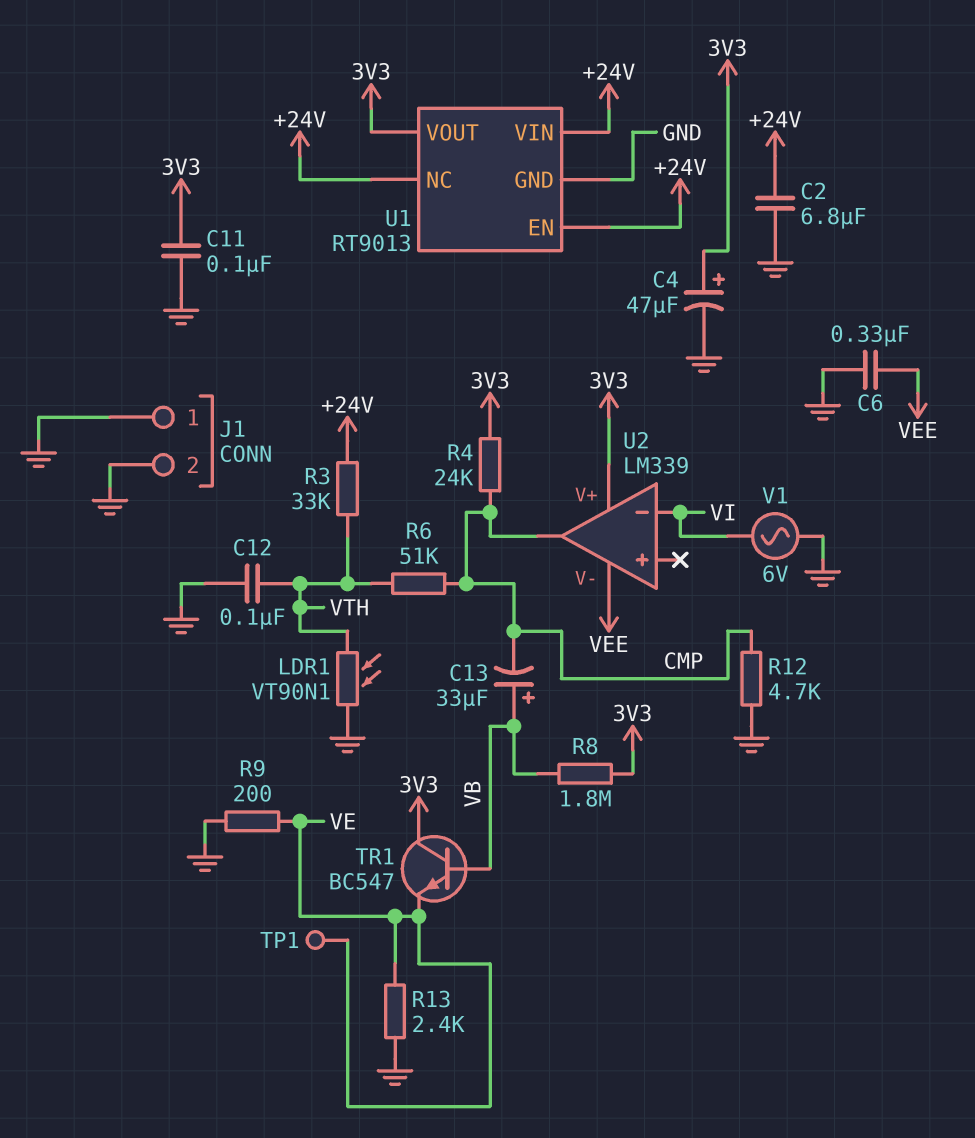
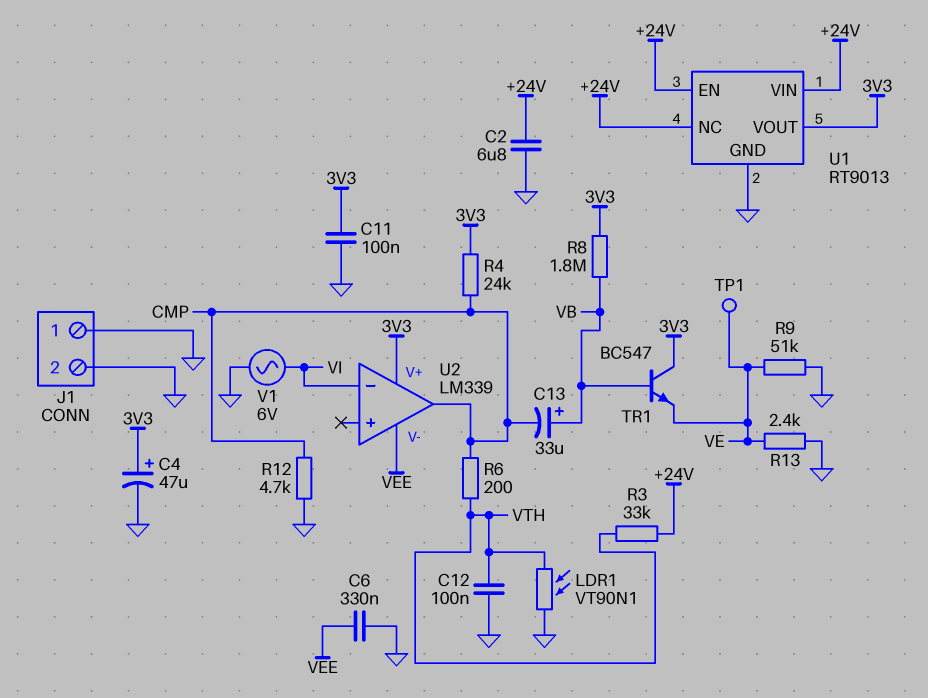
R6: 51k (CMP, VTH) -> 200 (CMP, VTH)
R9: 200 (GND, VE) -> 51k (GND, VE)

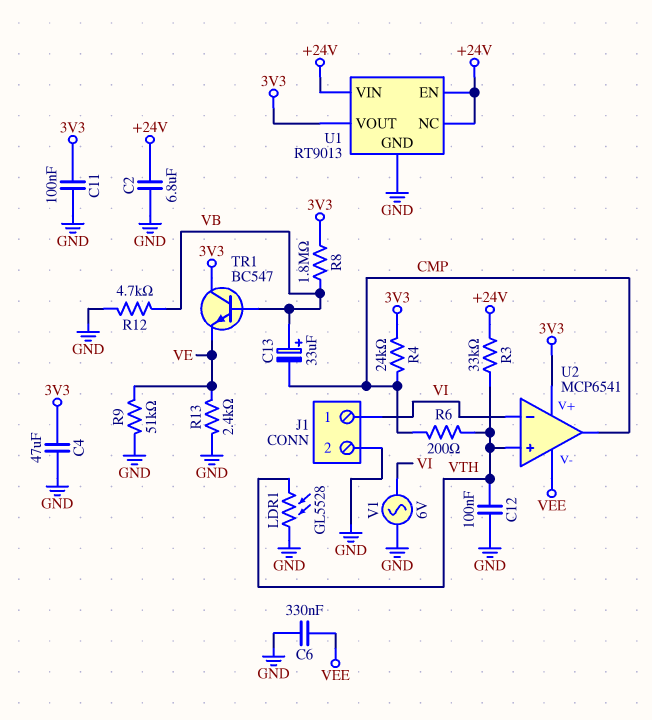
C4: 47uF (plus 3V3, minus GND) -> 47uF (3V3, GND)
J1 pin 1: GND -> VI
LDR1: VT90N1 (GND, VTH) -> GL5528 (GND, VTH)
R12: 4.7k (CMP, GND) -> 4.7k (GND, VB)
TP1: test point (VE) -> none
U2: LM339 -> MCP6541
U2 pin in+: none -> VTH

